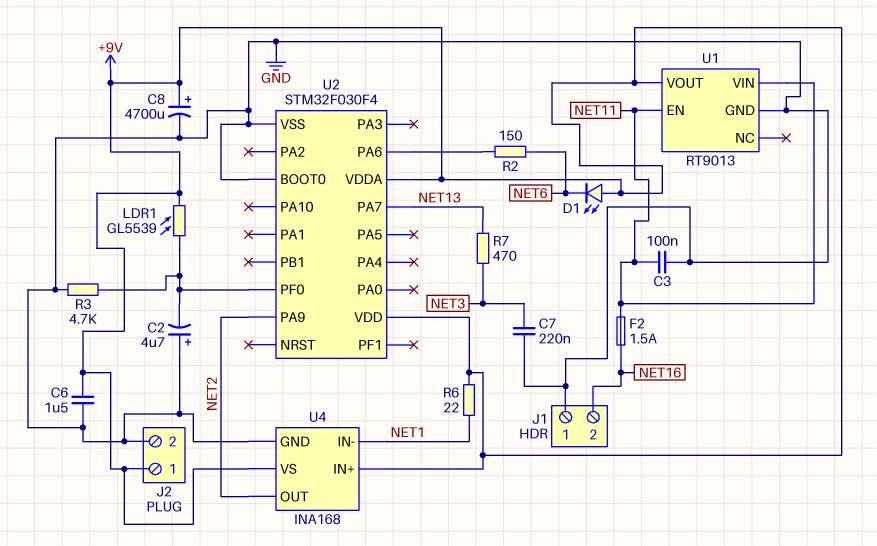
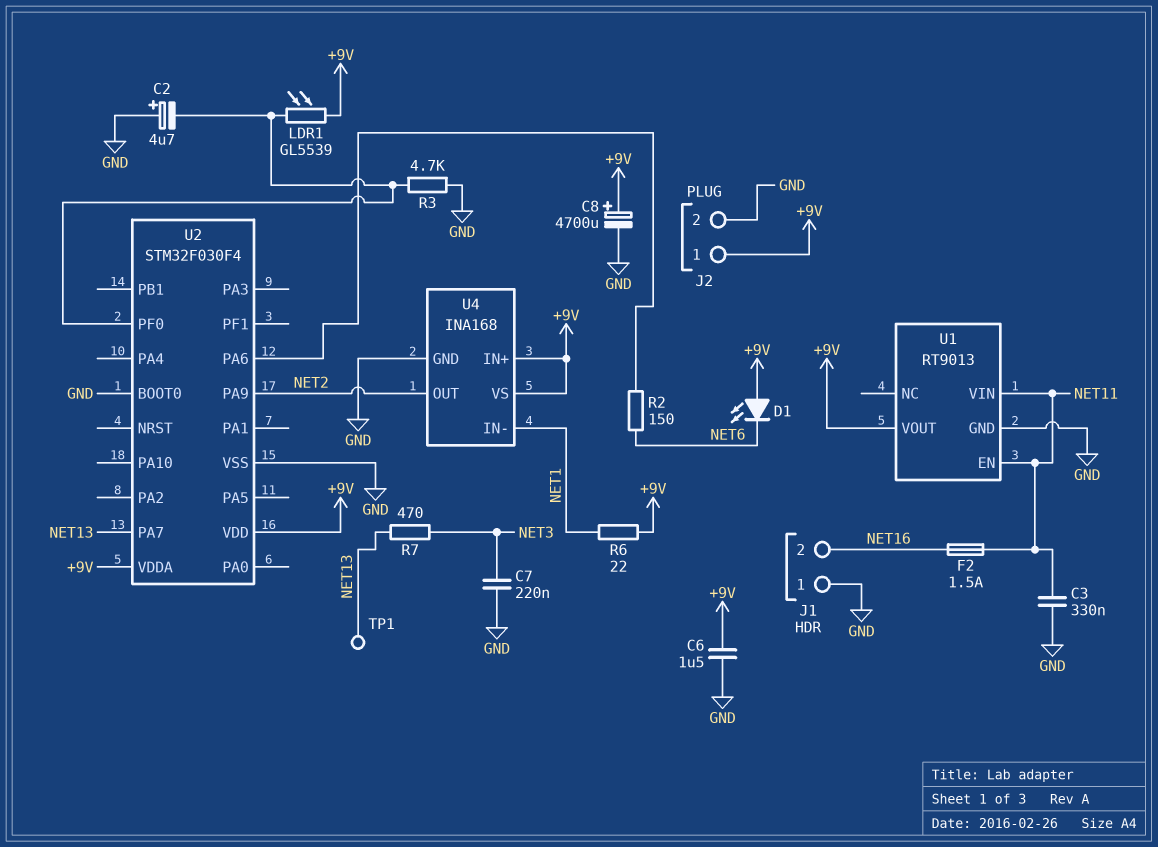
C3: 100nF (GND, NET11) -> 330nF (GND, NET11)
TP1: none -> test point (NET13)

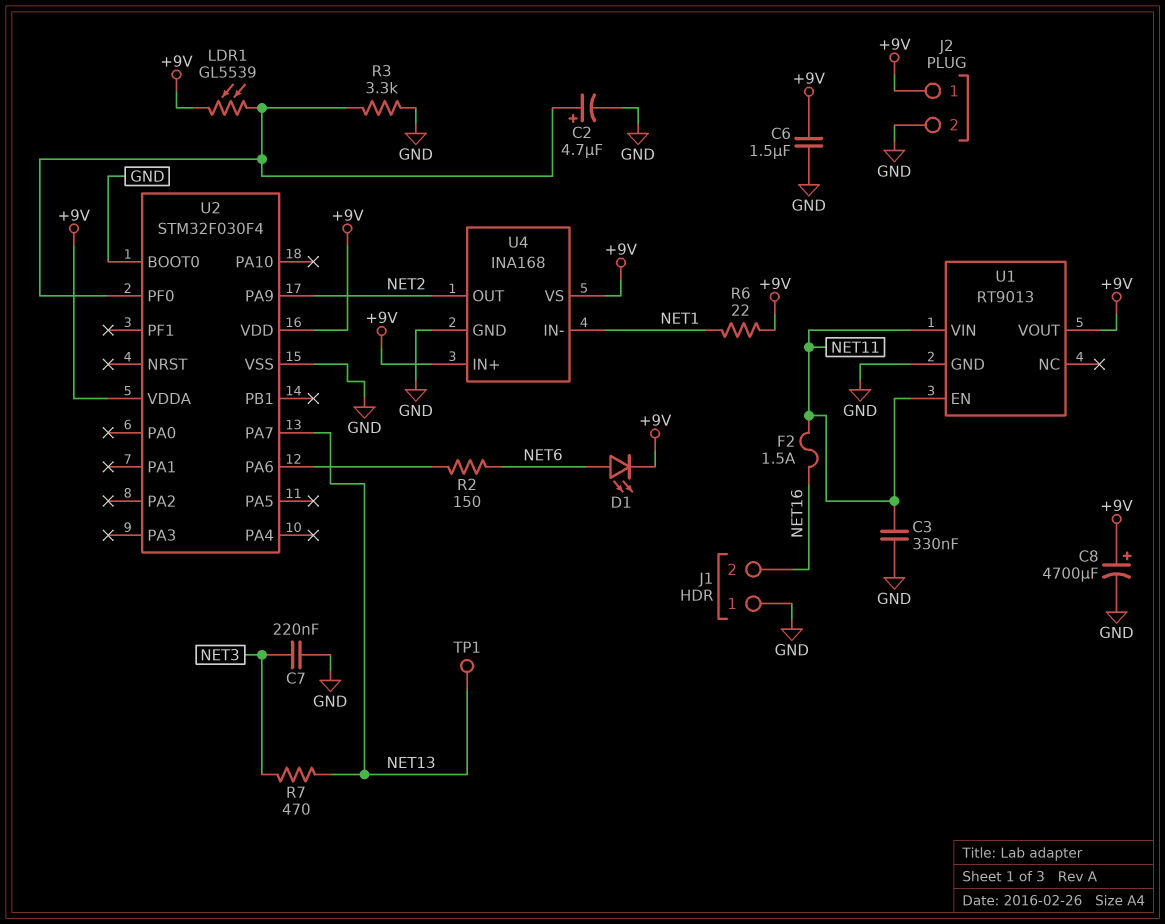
C2: 4.7uF (plus GND, minus U2/PF0) -> 4.7uF (plus U2/PF0, minus GND)
D1: LED (A +9V, K NET6) -> LED (A NET6, K +9V)
R3: 4.7k (GND, U2/PF0) -> 3.3k (GND, U2/PF0)

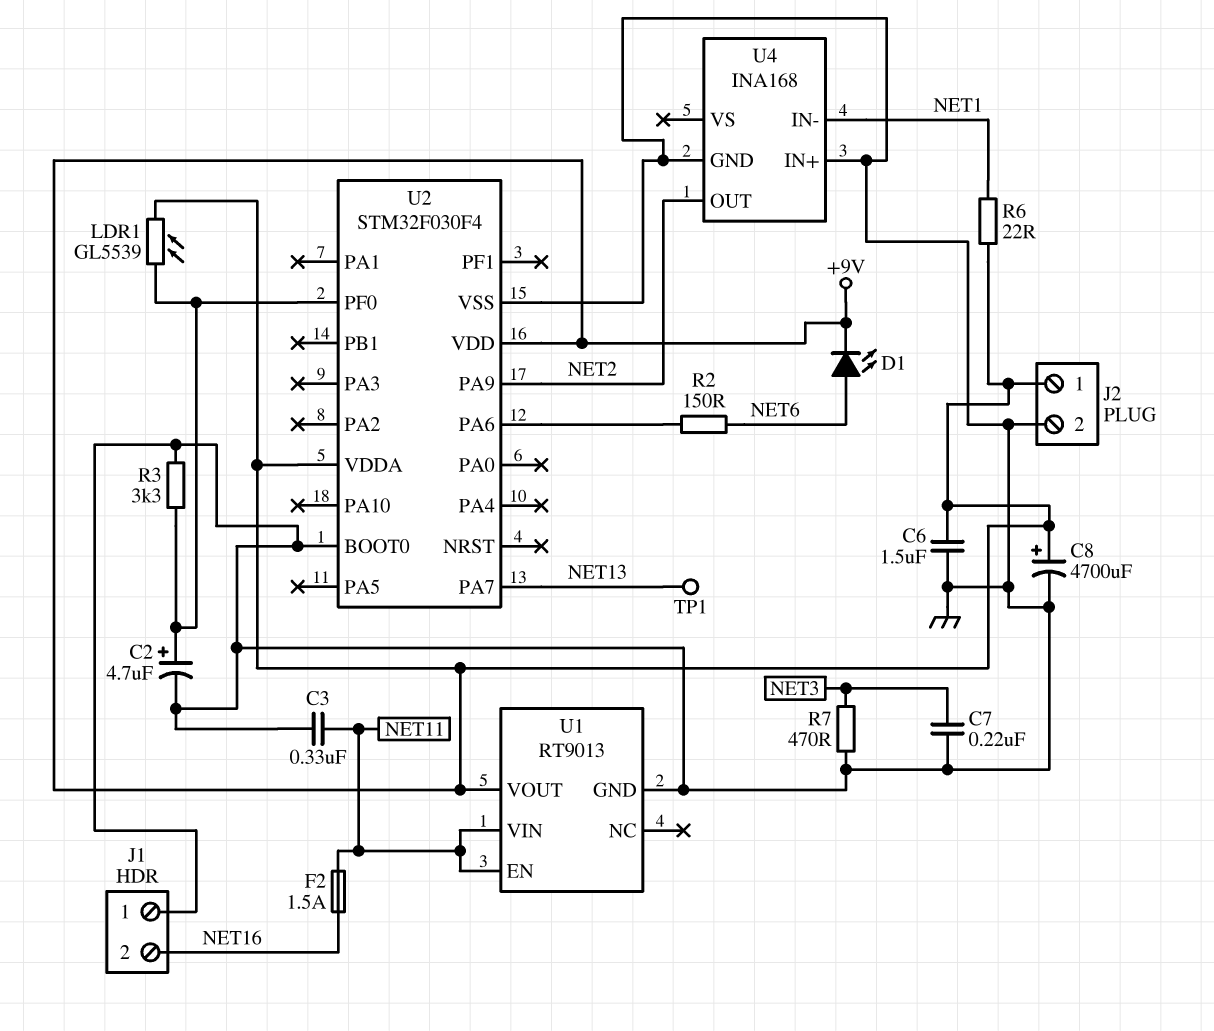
R7: 470 (NET3, NET13) -> 470 (GND, NET3)
U4 pin IN+: +9V -> GND
U4 pin VS: +9V -> none

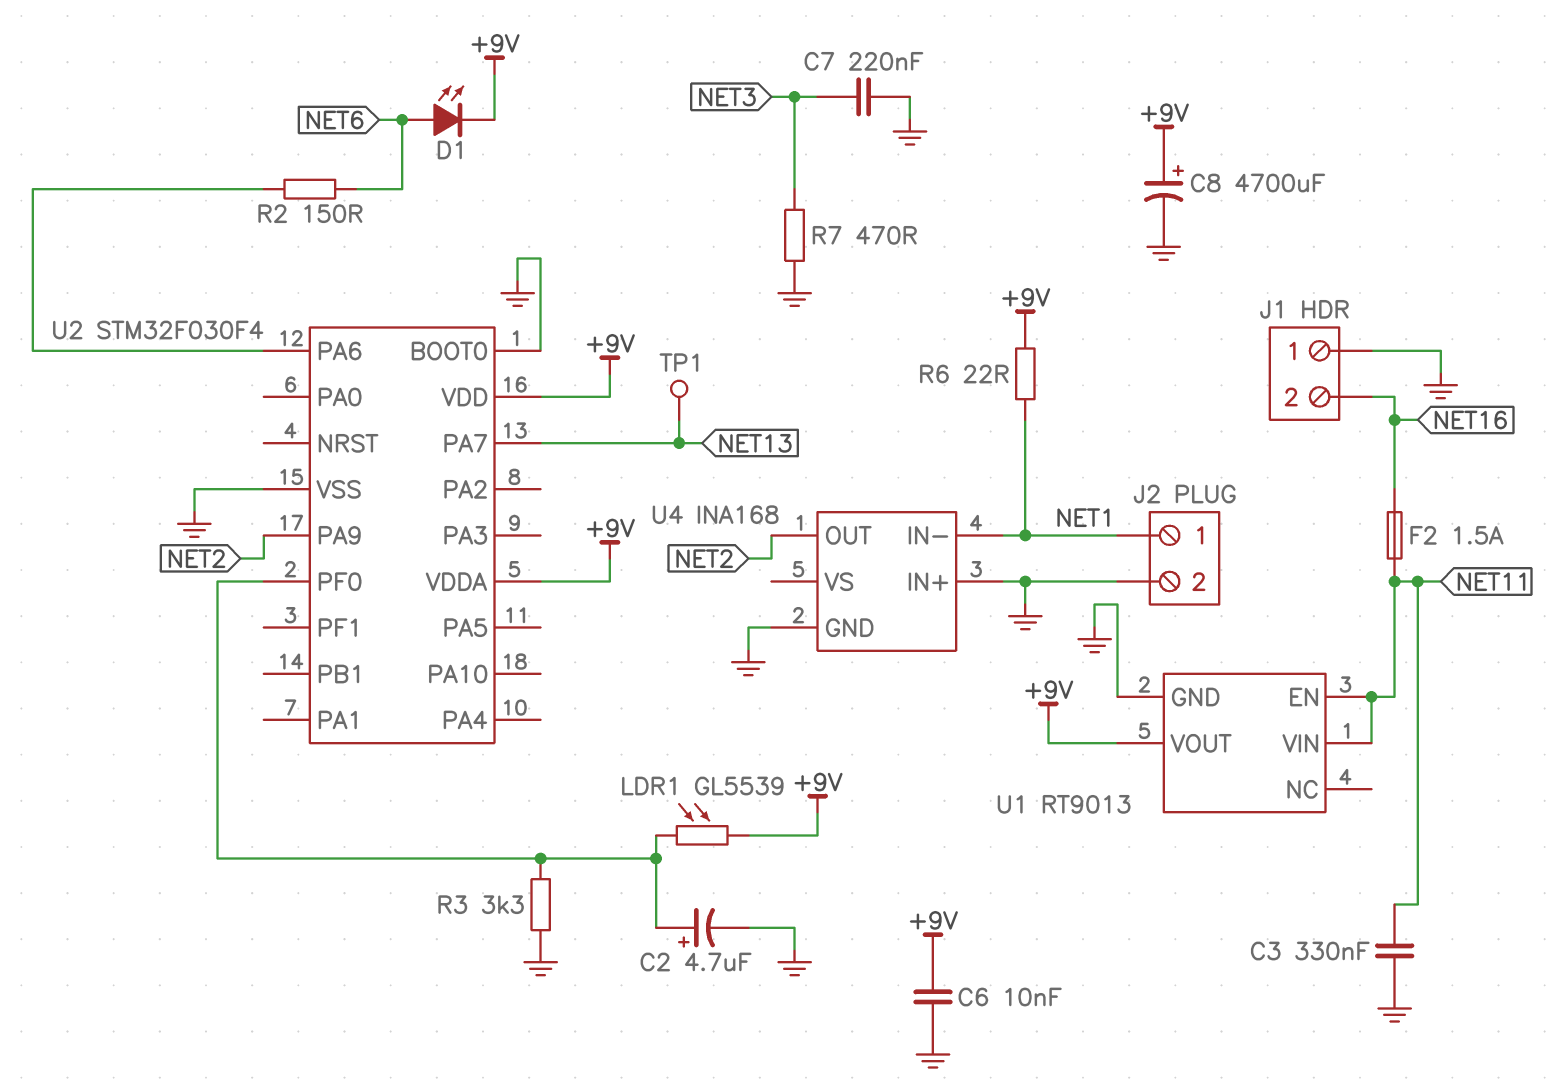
C6: 1.5uF (+9V, GND) -> 10nF (+9V, GND)
J2 pin 1: +9V -> NET1

